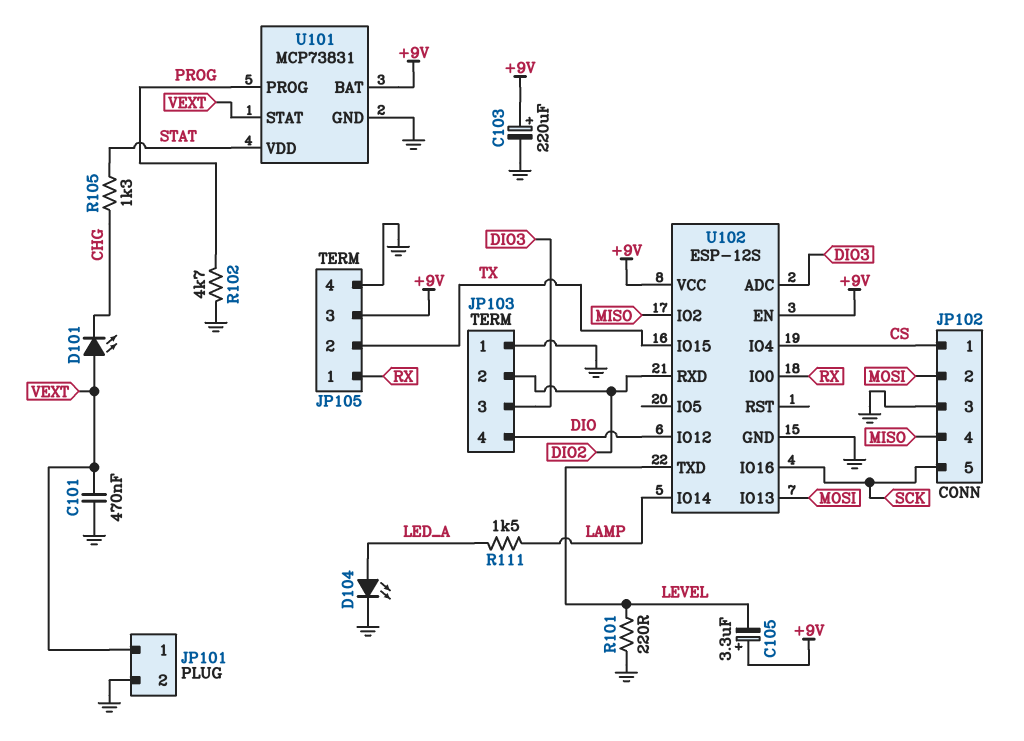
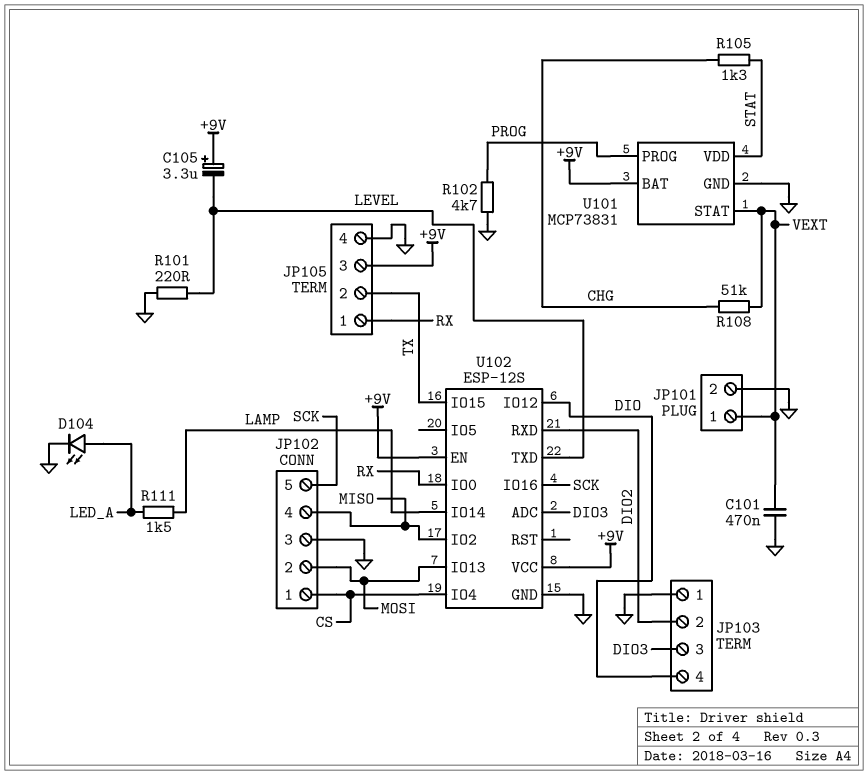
C103: 220uF (plus +9V, minus GND) -> none
D101: LED (A VEXT, K CHG) -> none
R108: none -> 51k (CHG, VEXT)

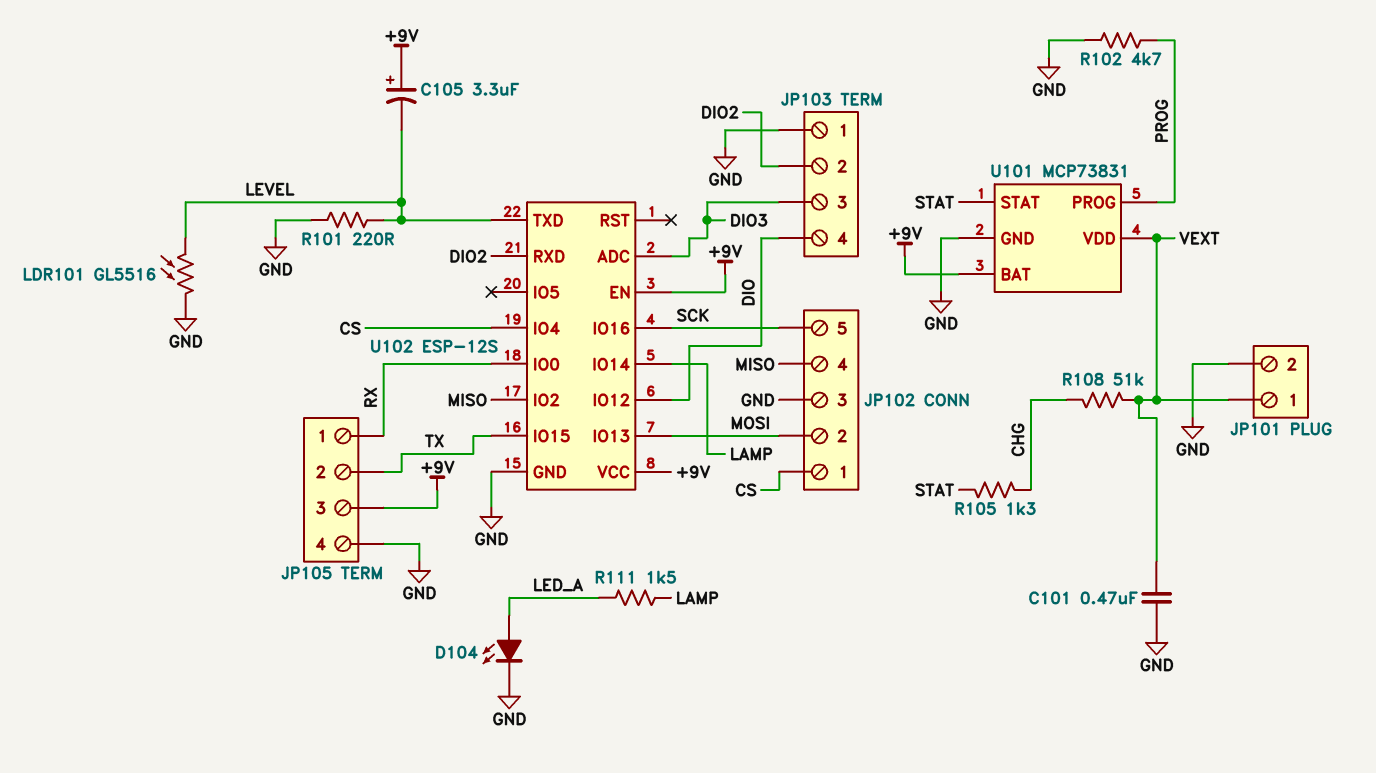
LDR101: none -> GL5516 (GND, LEVEL)
U101 pin STAT: VEXT -> STAT
U101 pin VDD: STAT -> VEXT

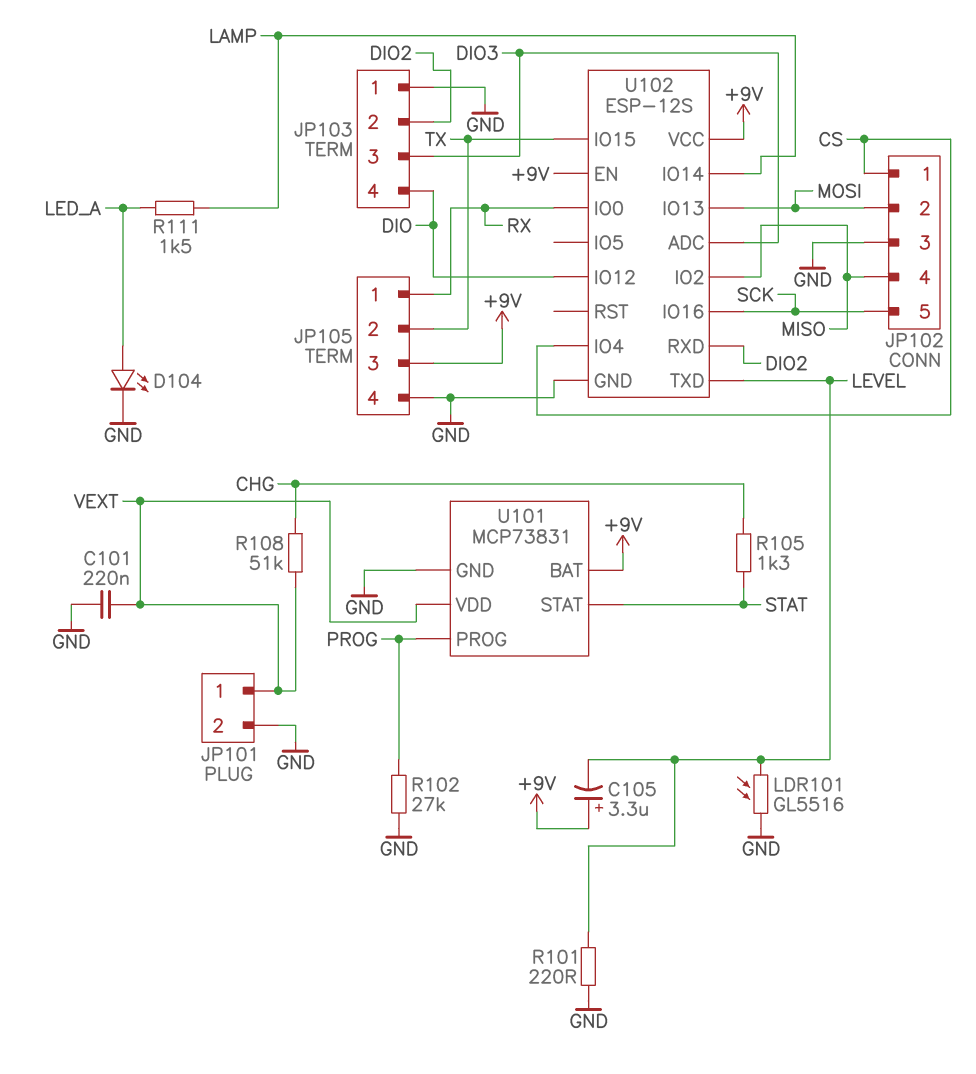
C101: 470nF (GND, VEXT) -> 220nF (GND, VEXT)
R102: 4.7k (GND, PROG) -> 27k (GND, PROG)

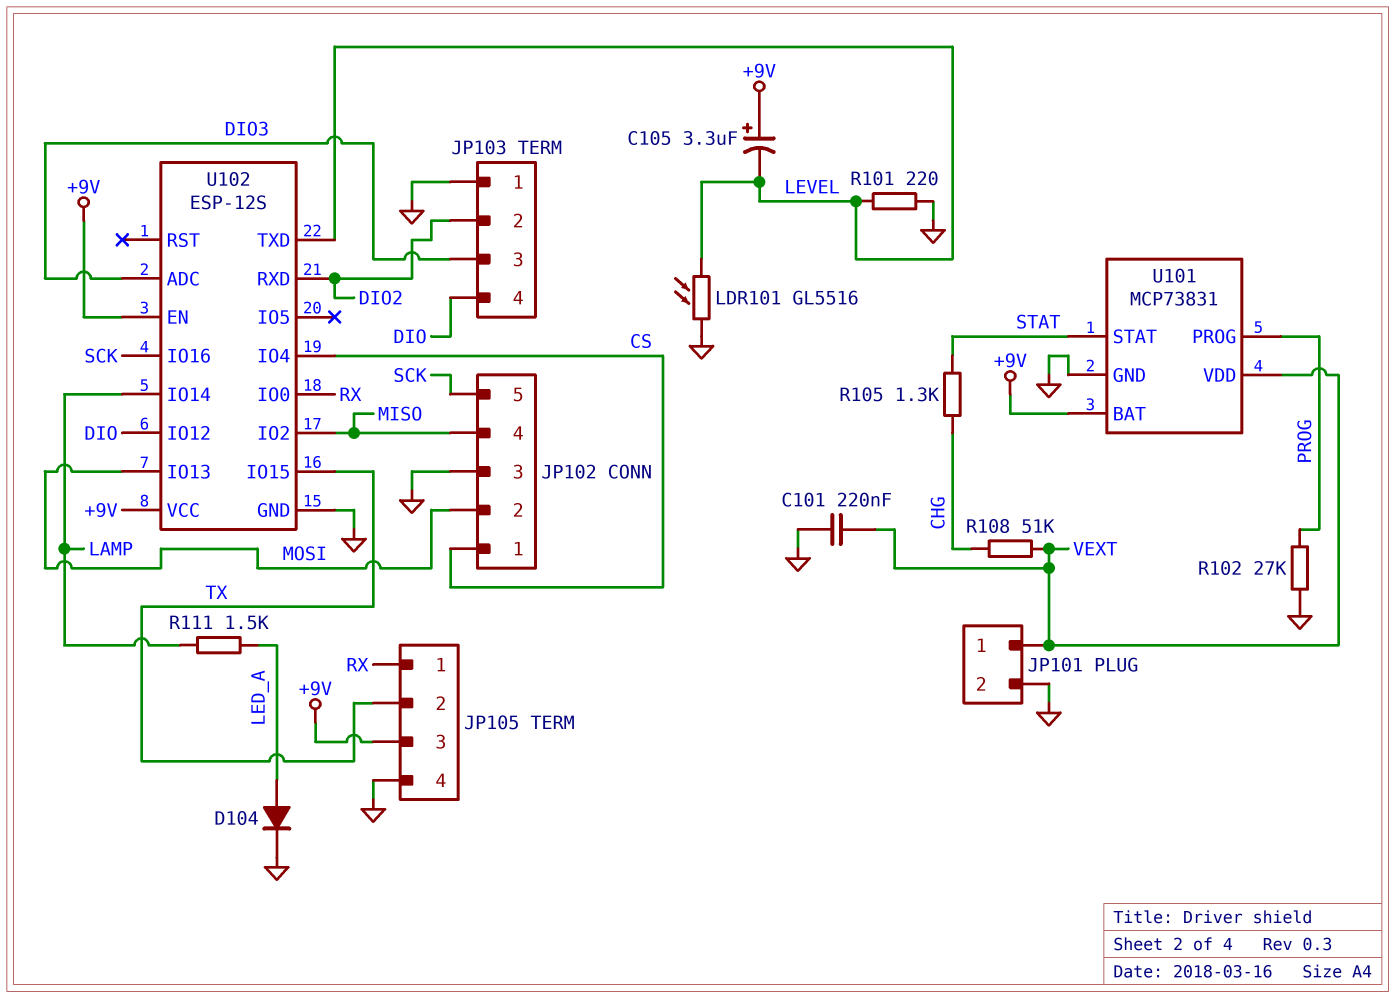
D104: LED (A LED_A, K GND) -> diode (A LED_A, K GND)

